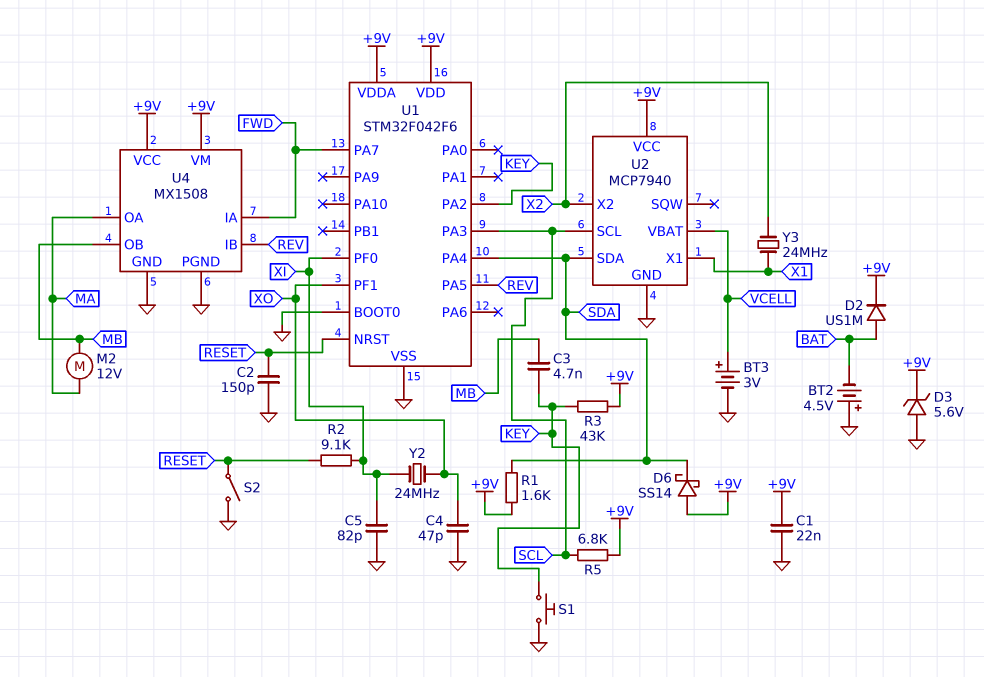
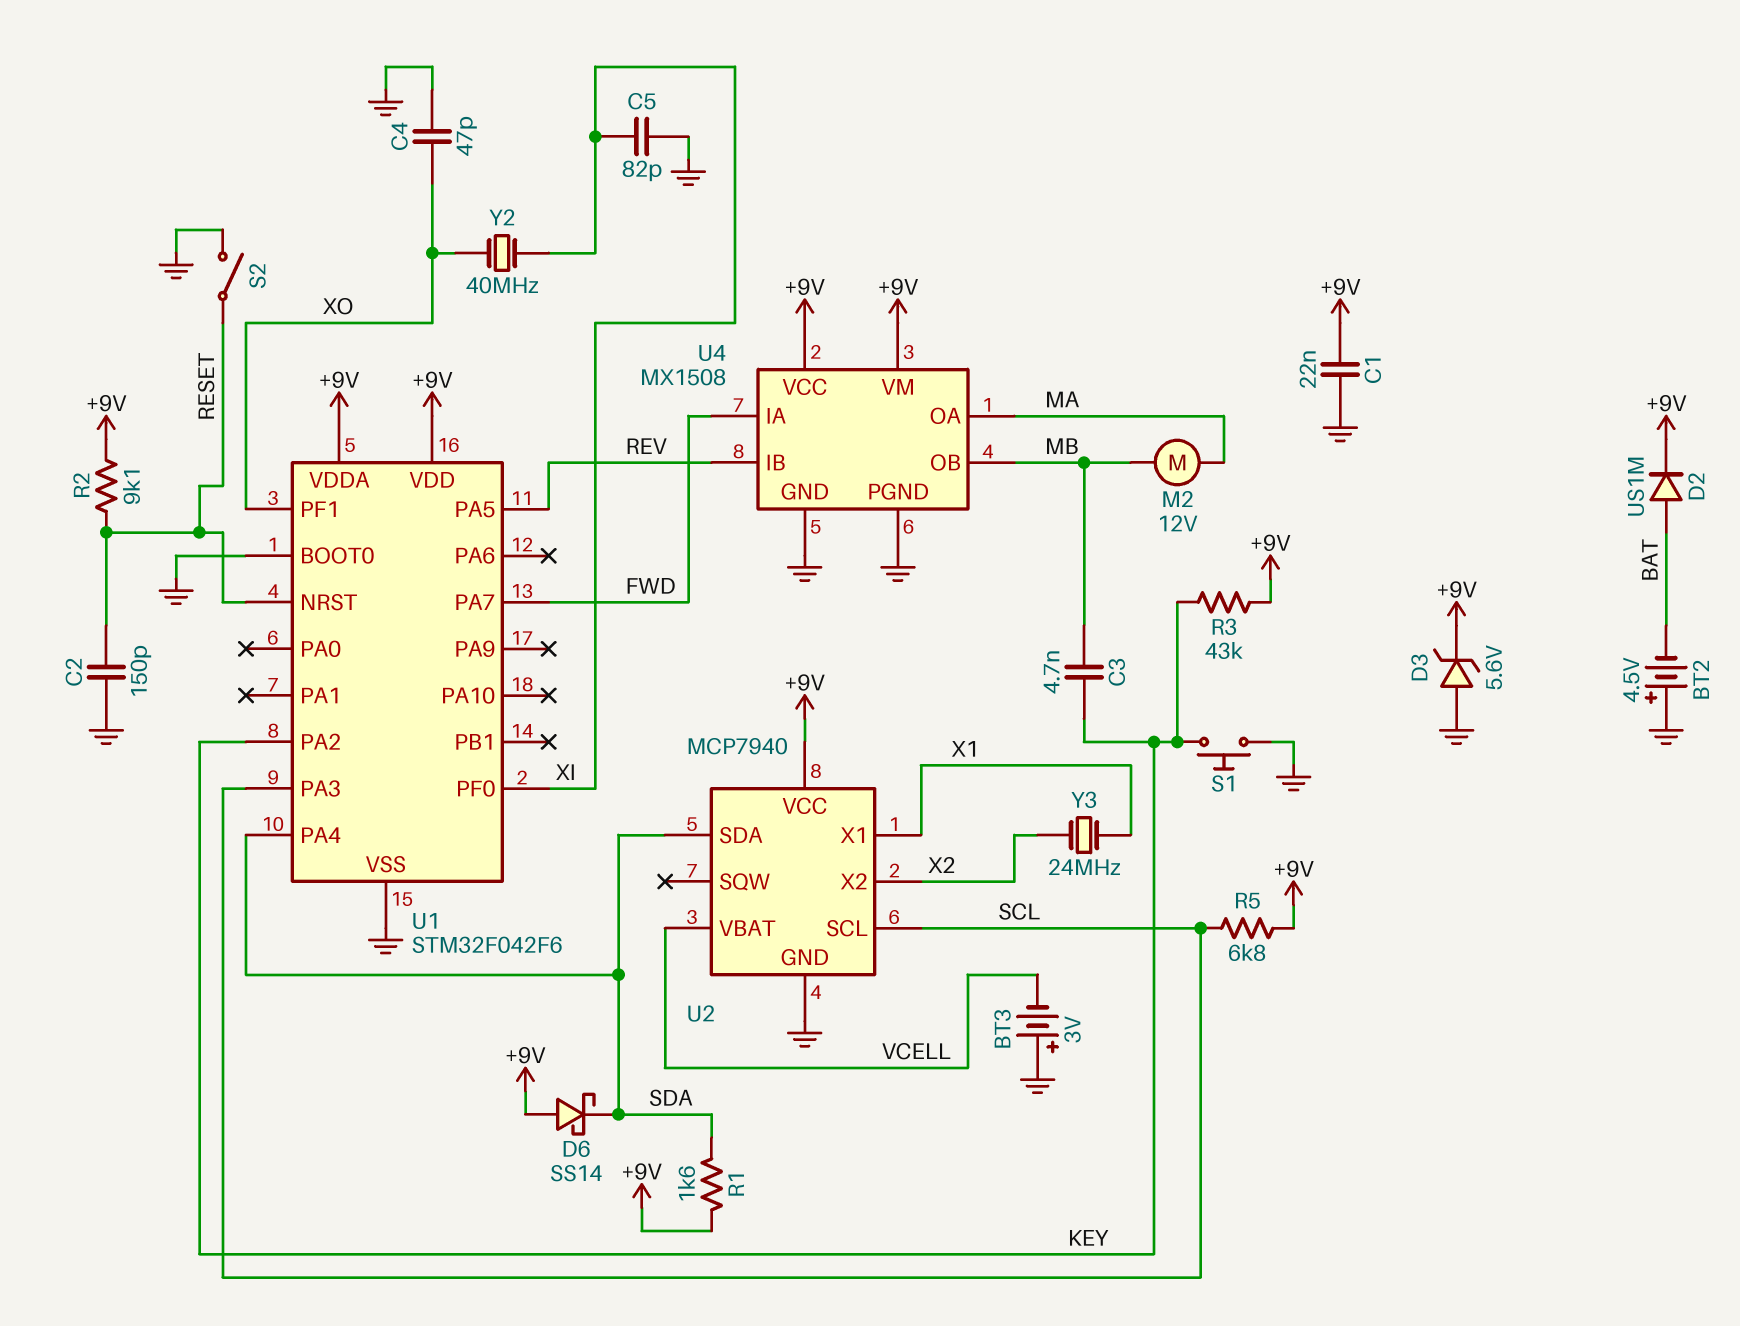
BT3: 3V (plus VCELL, minus GND) -> 3V (plus GND, minus VCELL)
R2: 9.1k (RESET, XI) -> 9.1k (+9V, RESET)
Y2: 24MHz (XI, XO) -> 40MHz (XI, XO)

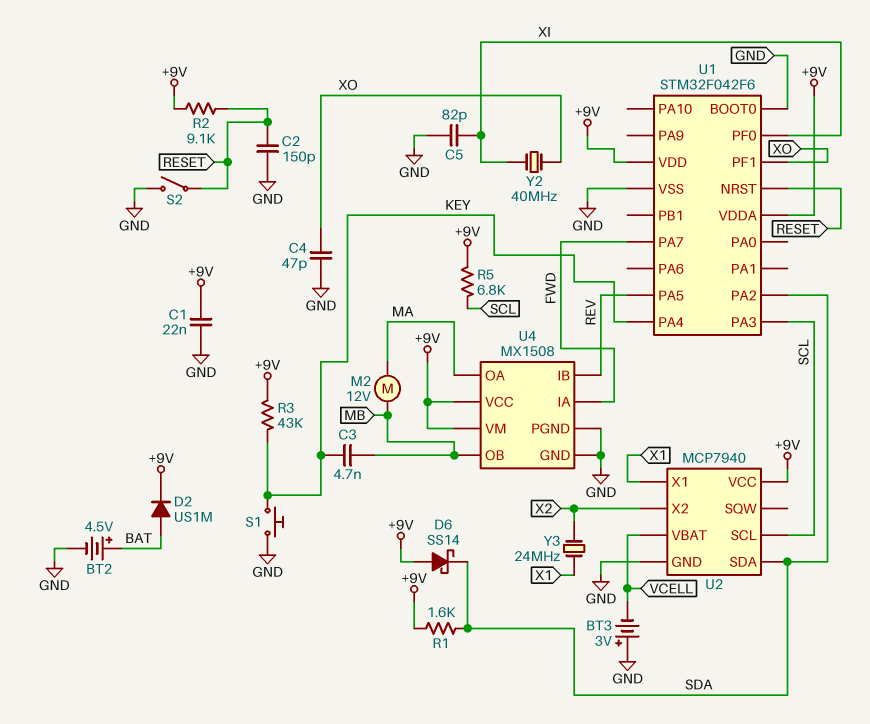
BT2: 4.5V (plus GND, minus BAT) -> 4.5V (plus BAT, minus GND)
D3: zener 5.6V (A GND, K +9V) -> none
U1 pin PA2: KEY -> SDA
U1 pin PA4: SDA -> KEY

